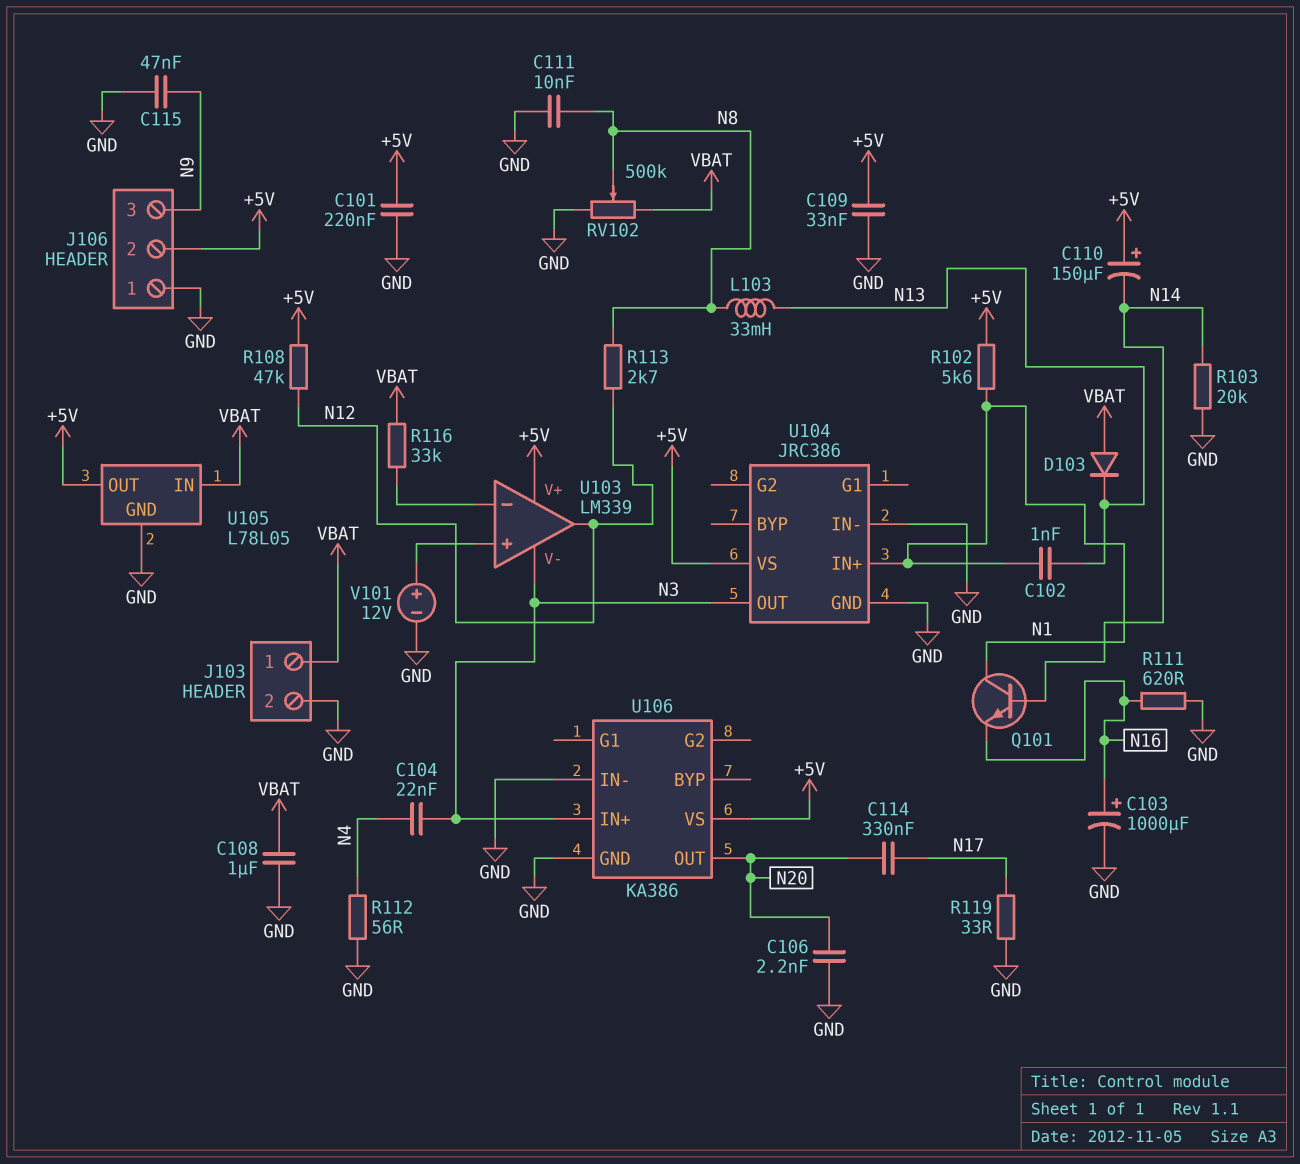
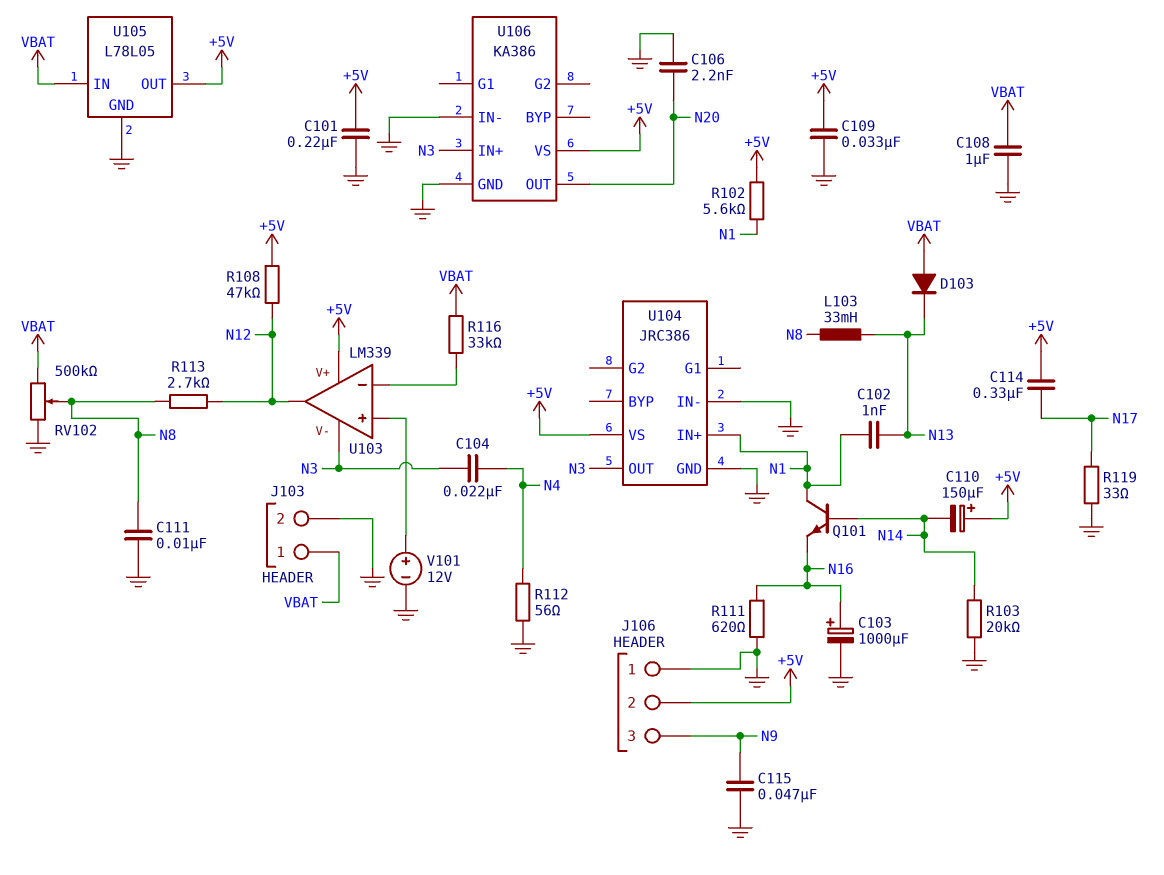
C114: 330nF (N17, N20) -> 330nF (+5V, N17)

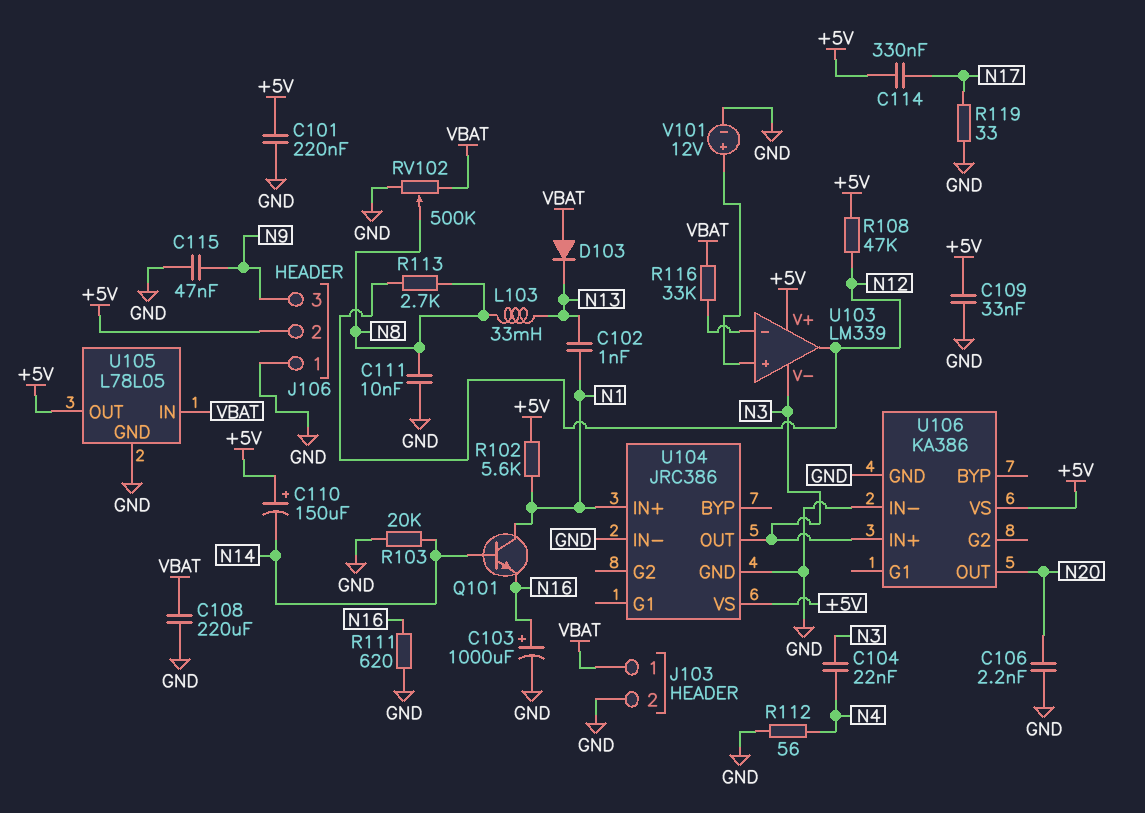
C108: 1uF (GND, VBAT) -> 220uF (GND, VBAT)

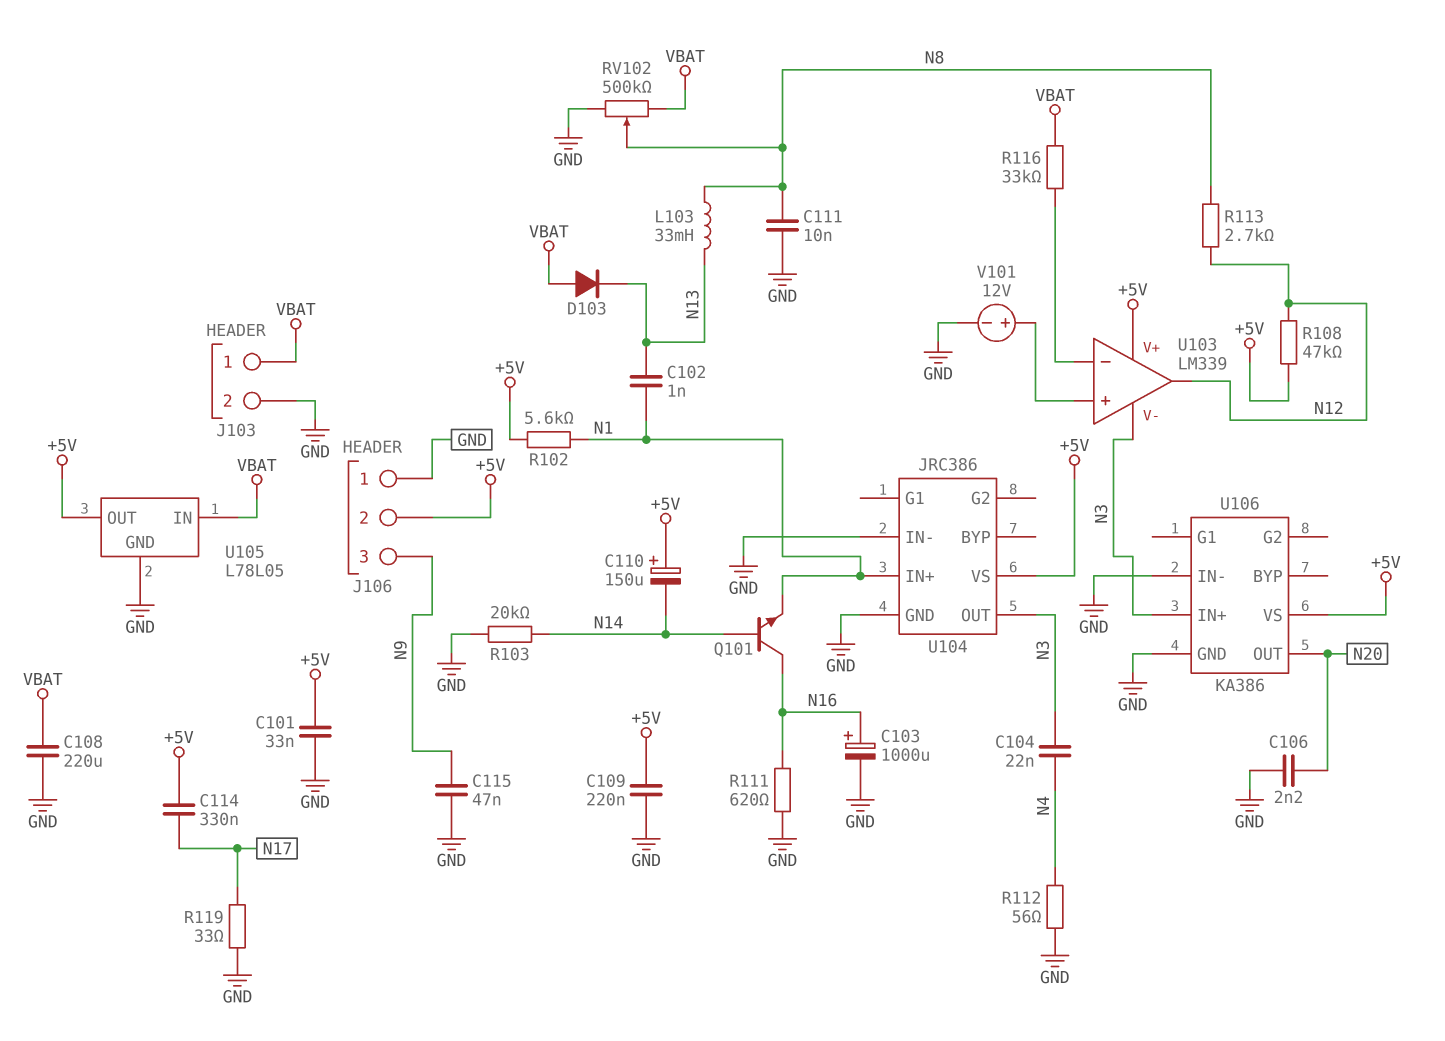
C101: 220nF (+5V, GND) -> 33nF (+5V, GND)
C109: 33nF (+5V, GND) -> 220nF (+5V, GND)
Q101: NPN (B N14, C N1, E N16) -> NPN (B N14, C N16, E N1)

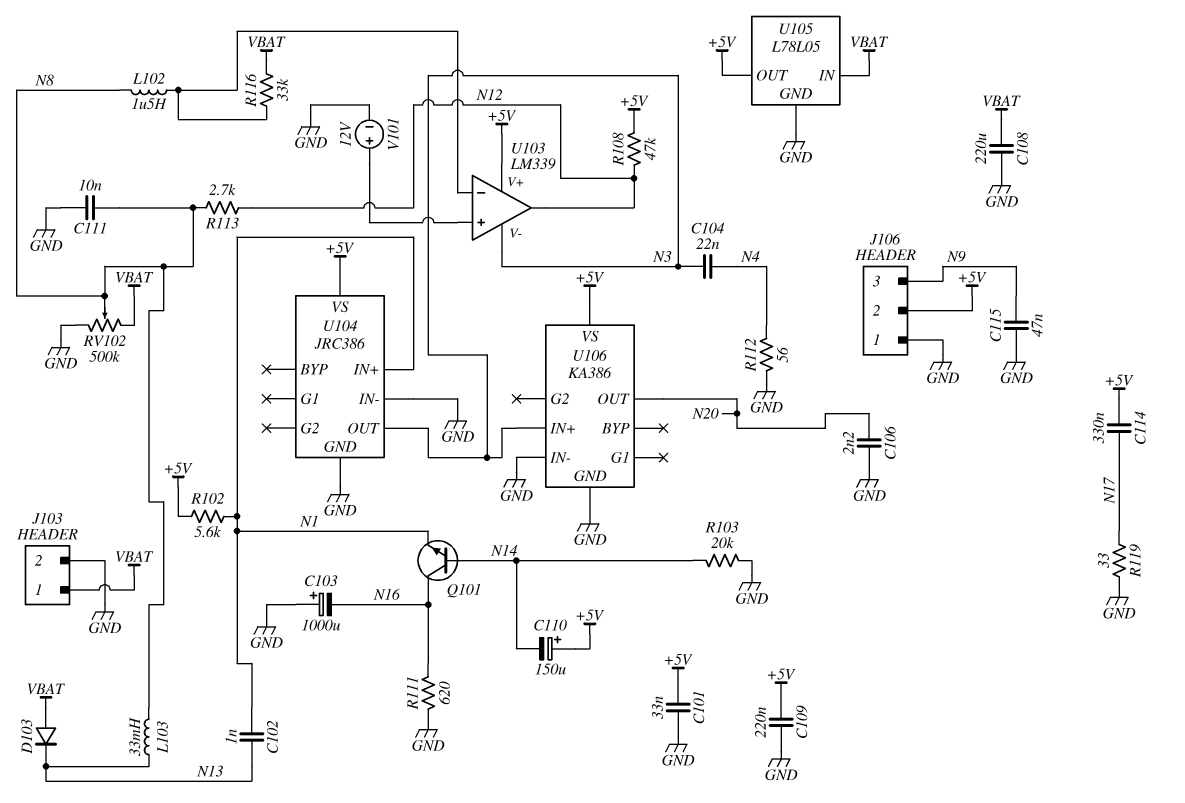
C103: 1000uF (plus N16, minus GND) -> 1000uF (plus GND, minus N16)
L102: none -> 1.5uH (N8, U103/in-)

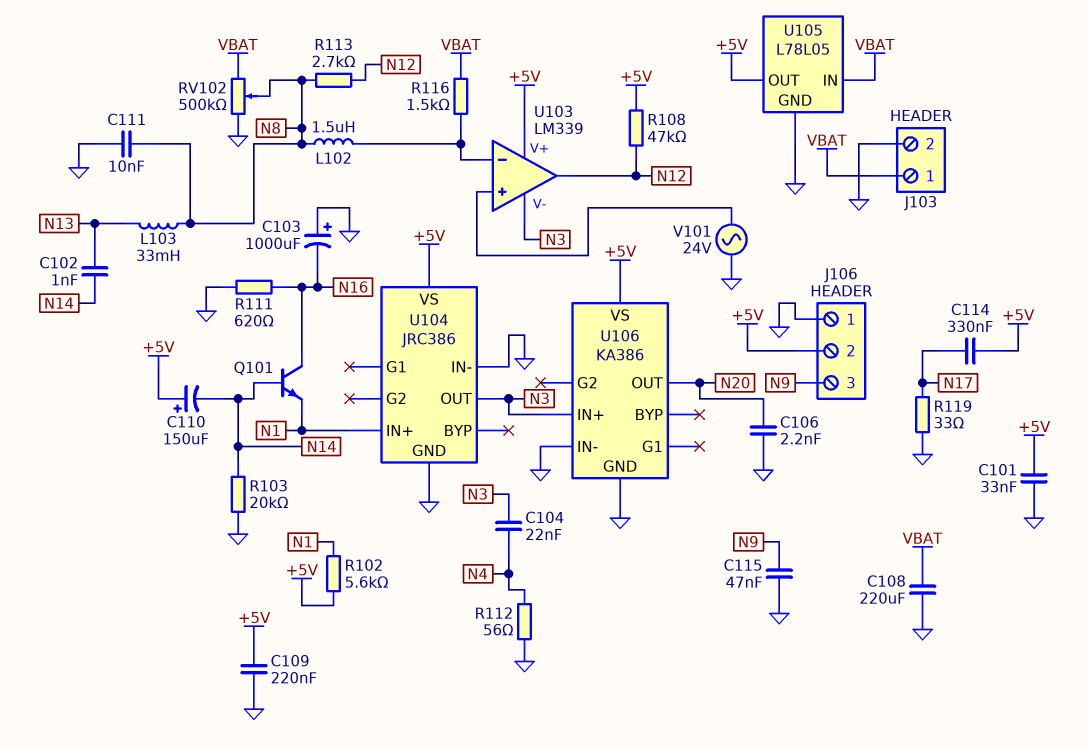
C102: 1nF (N1, N13) -> 1nF (N13, N14)
D103: diode (A VBAT, K N13) -> none
R116: 33k (U103/in-, VBAT) -> 1.5k (U103/in-, VBAT)
V101: 12V (plus U103/in+, minus GND) -> AC 24V (GND, U103/in+)

